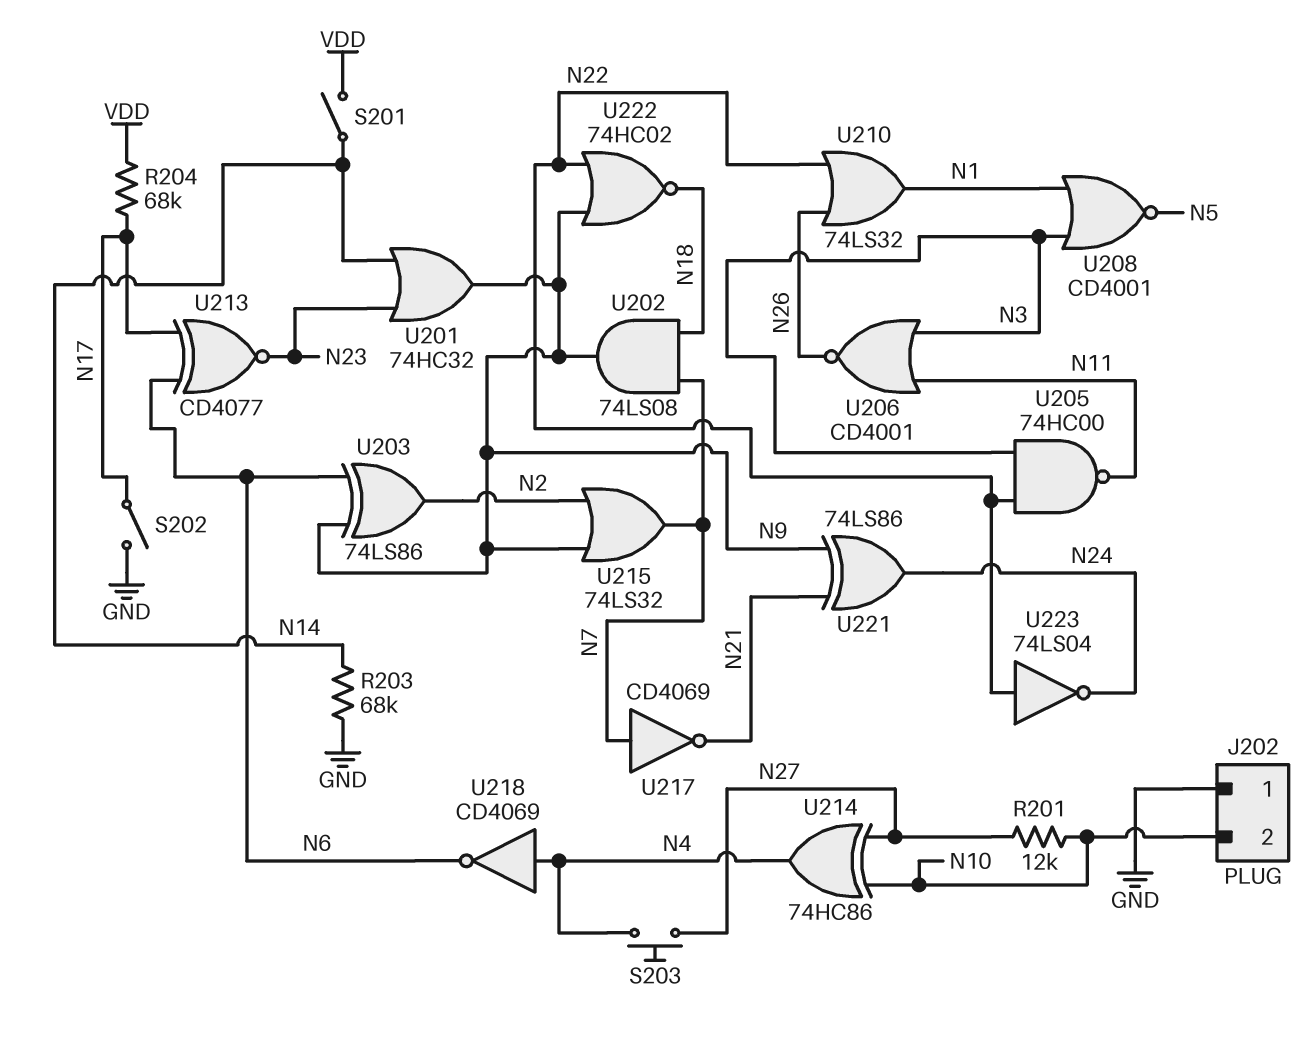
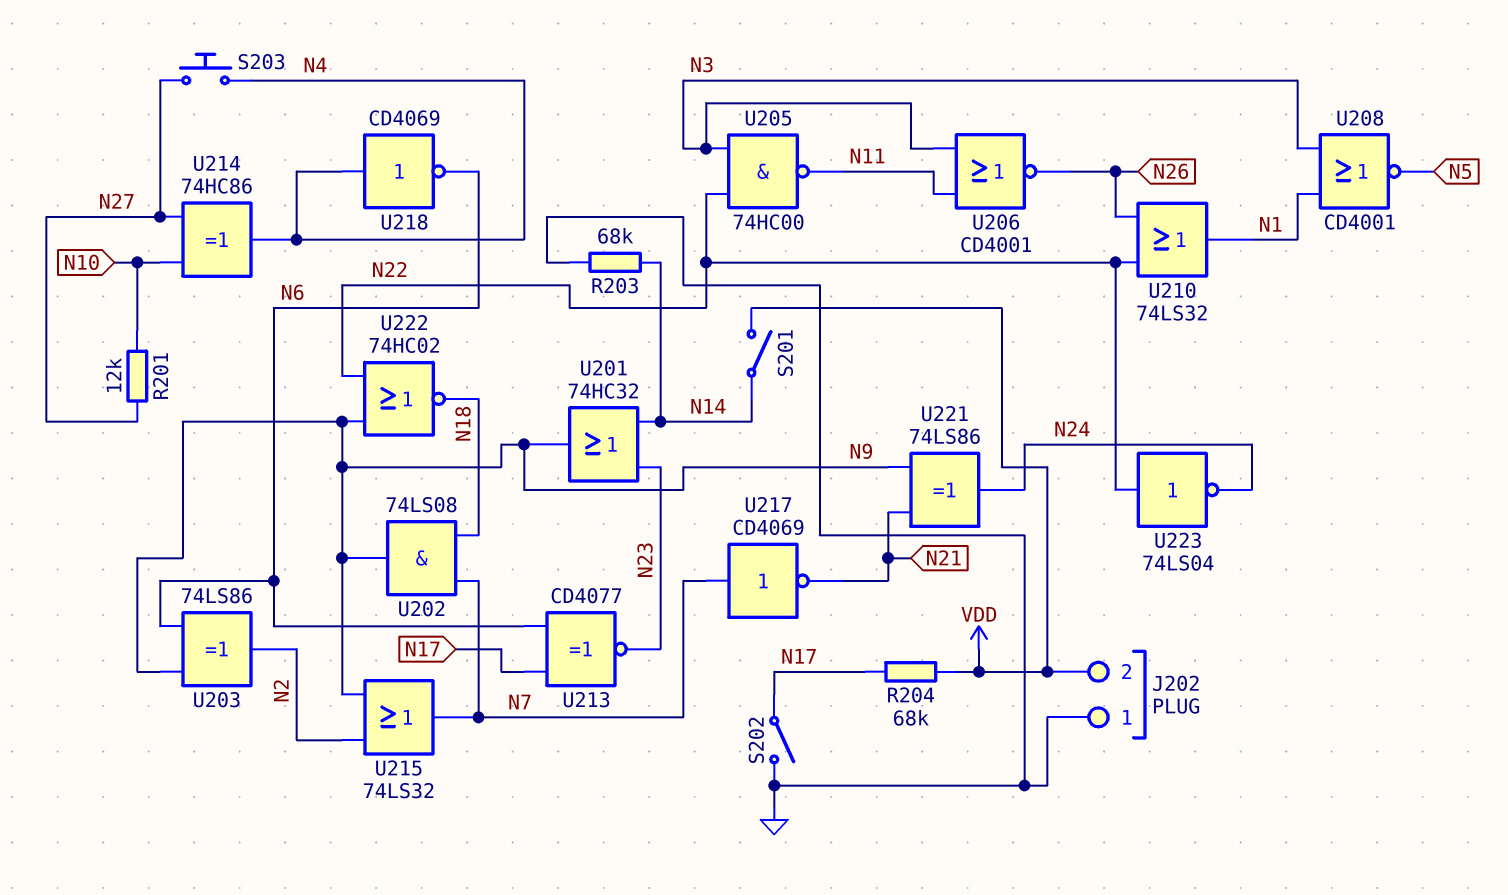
J202 pin 2: N10 -> VDD

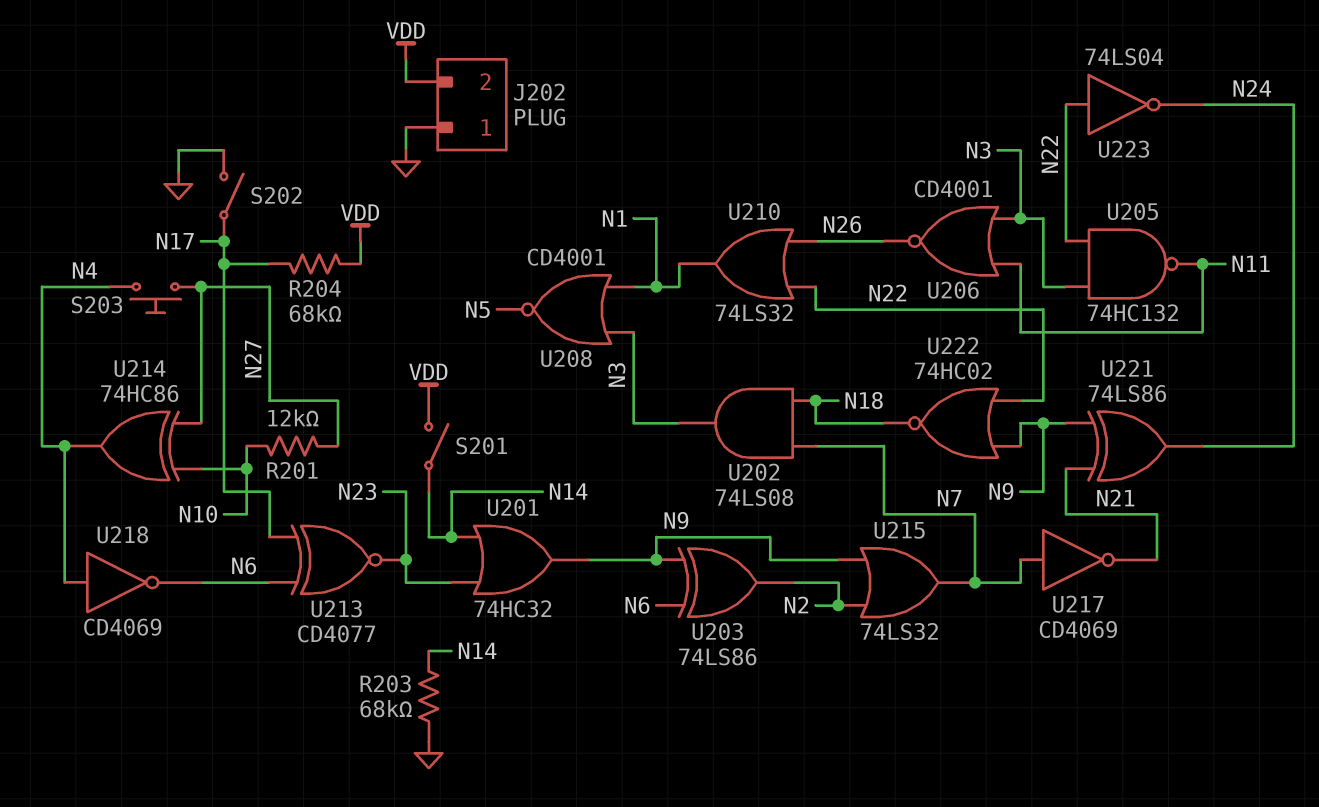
U202: AND 74LS08 (in N7, in N18, out N9) -> AND 74LS08 (in N7, in N18, out N3)
U205: NAND 74HC00 (in N3, in N22, out N11) -> NAND 74HC132 (in N3, in N22, out N11)

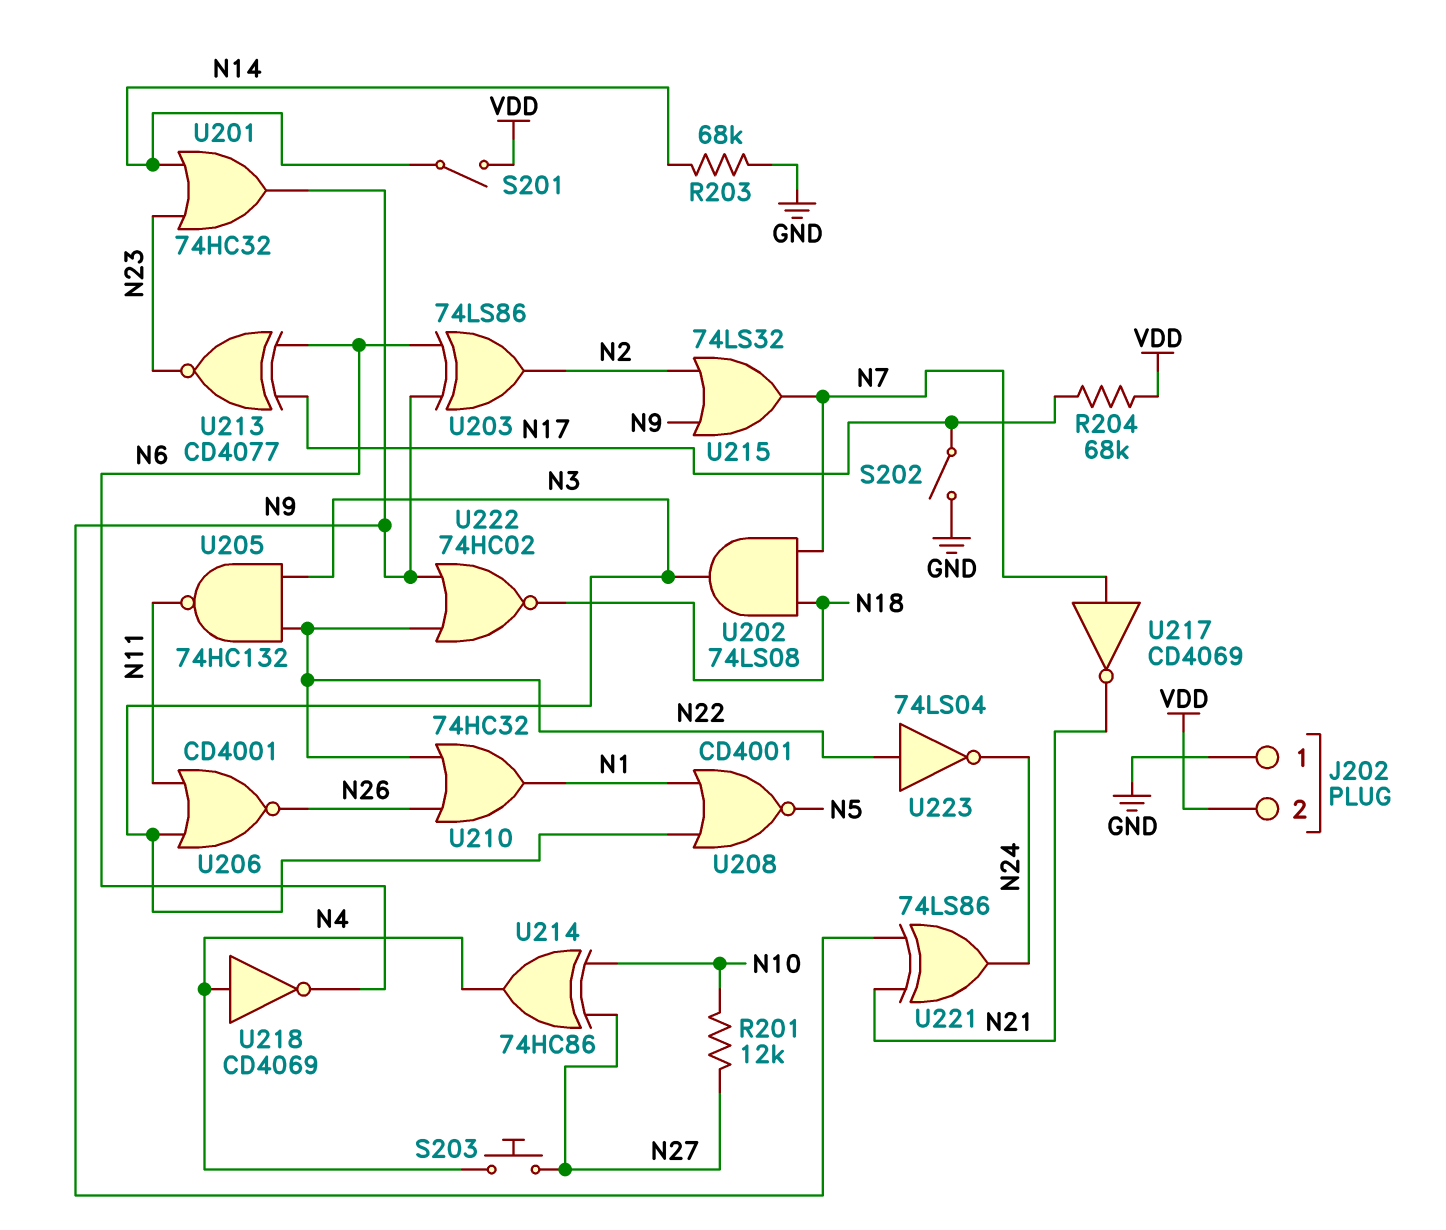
U210: OR 74LS32 (in N22, in N26, out N1) -> OR 74HC32 (in N22, in N26, out N1)

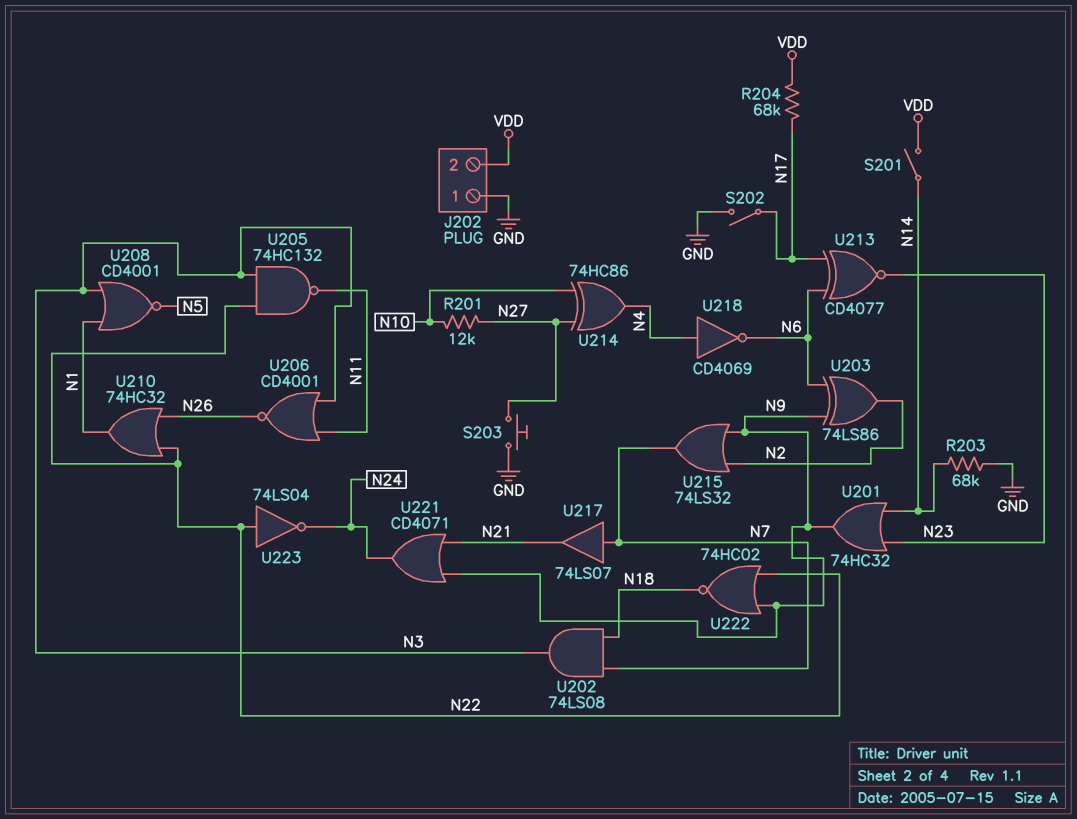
S203: button (N4, N27) -> button (GND, N27)
U217: NOT CD4069 (in N7, out N21) -> buffer 74LS07 (in N7, out N21)
U221: XOR 74LS86 (in N9, in N21, out N24) -> OR CD4071 (in N9, in N21, out N24)

